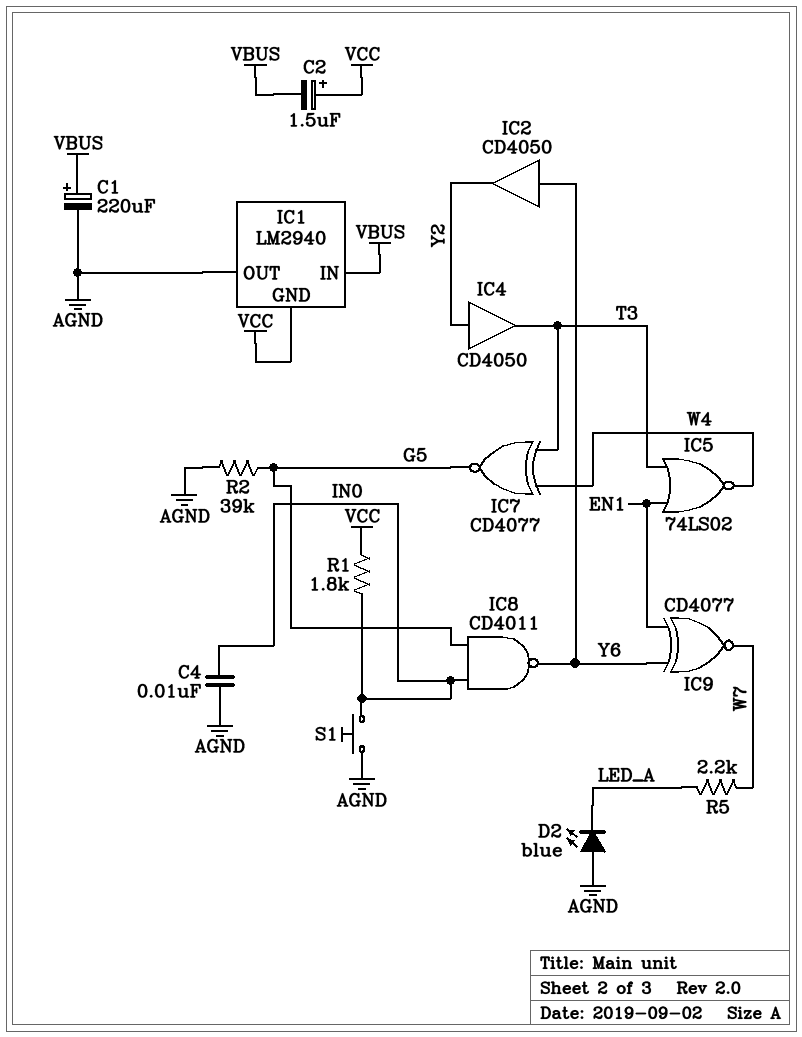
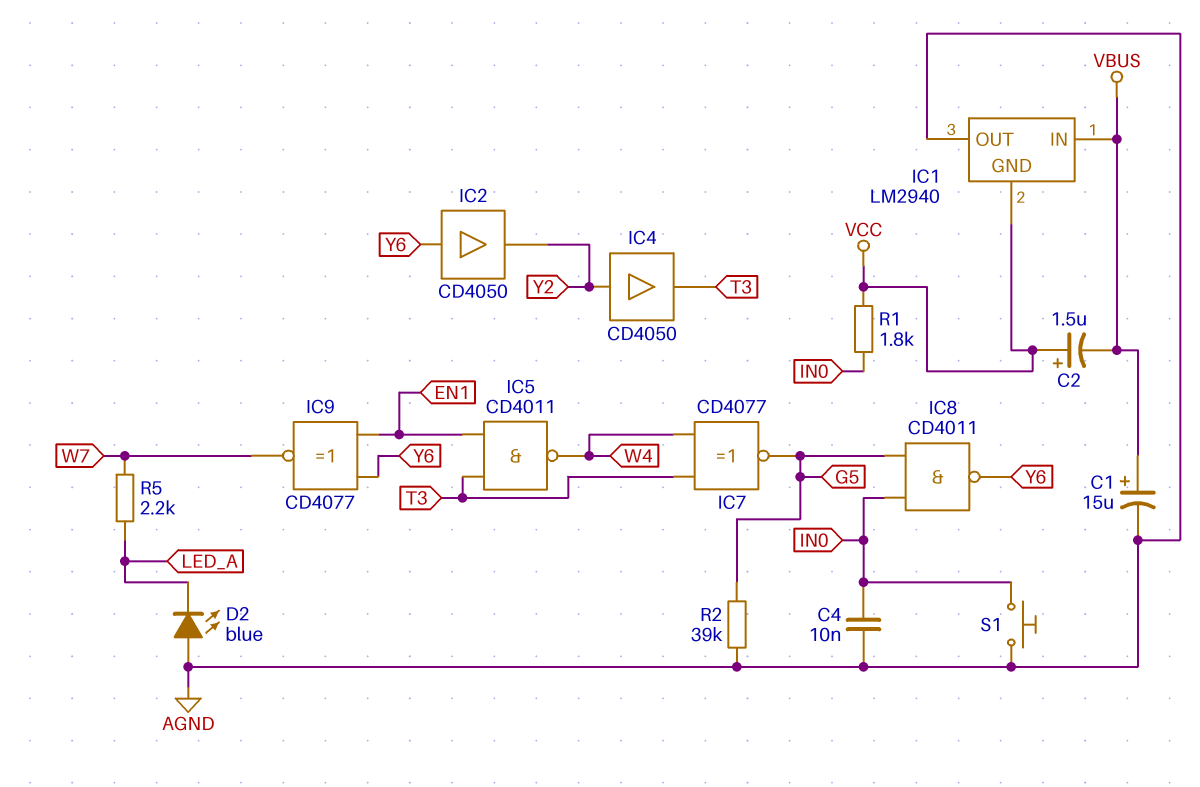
C1: 220uF (plus VBUS, minus AGND) -> 15uF (plus VBUS, minus AGND)
IC5: NOR 74LS02 (in EN1, in T3, out W4) -> NAND CD4011 (in EN1, in T3, out W4)

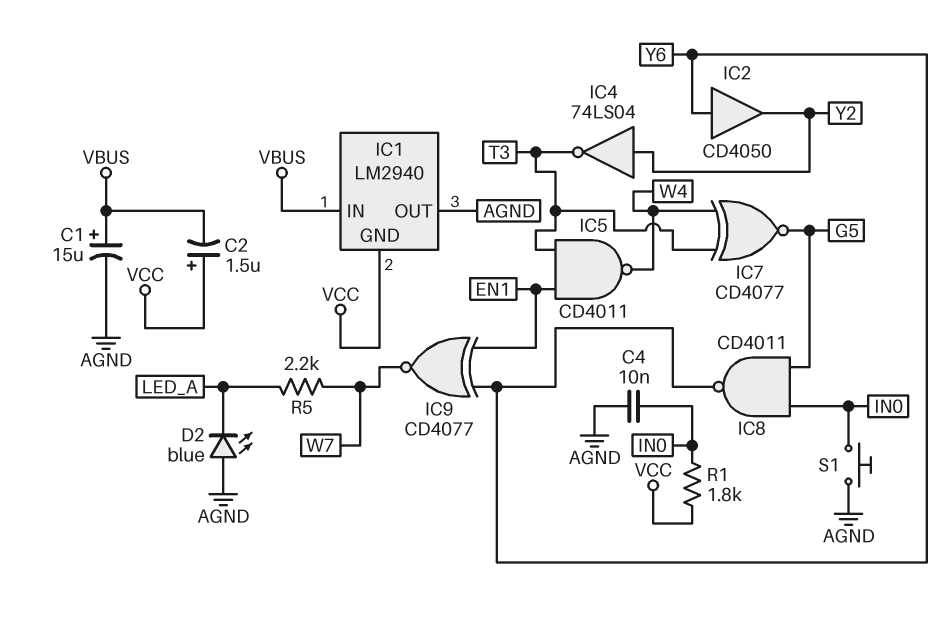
IC4: buffer CD4050 (in Y2, out T3) -> NOT 74LS04 (in Y2, out T3)
R2: 39k (AGND, G5) -> none

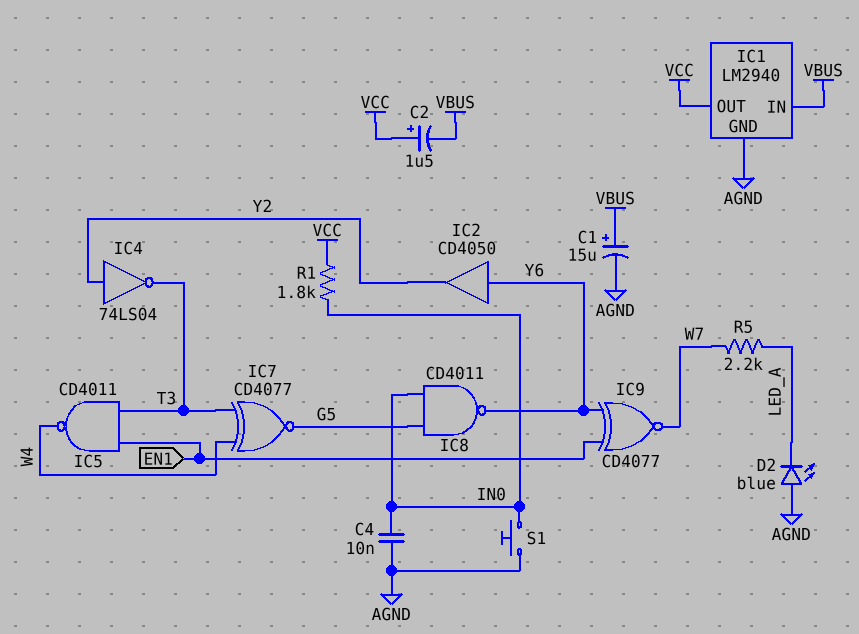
IC1 pin GND: VCC -> AGND
IC1 pin OUT: AGND -> VCC

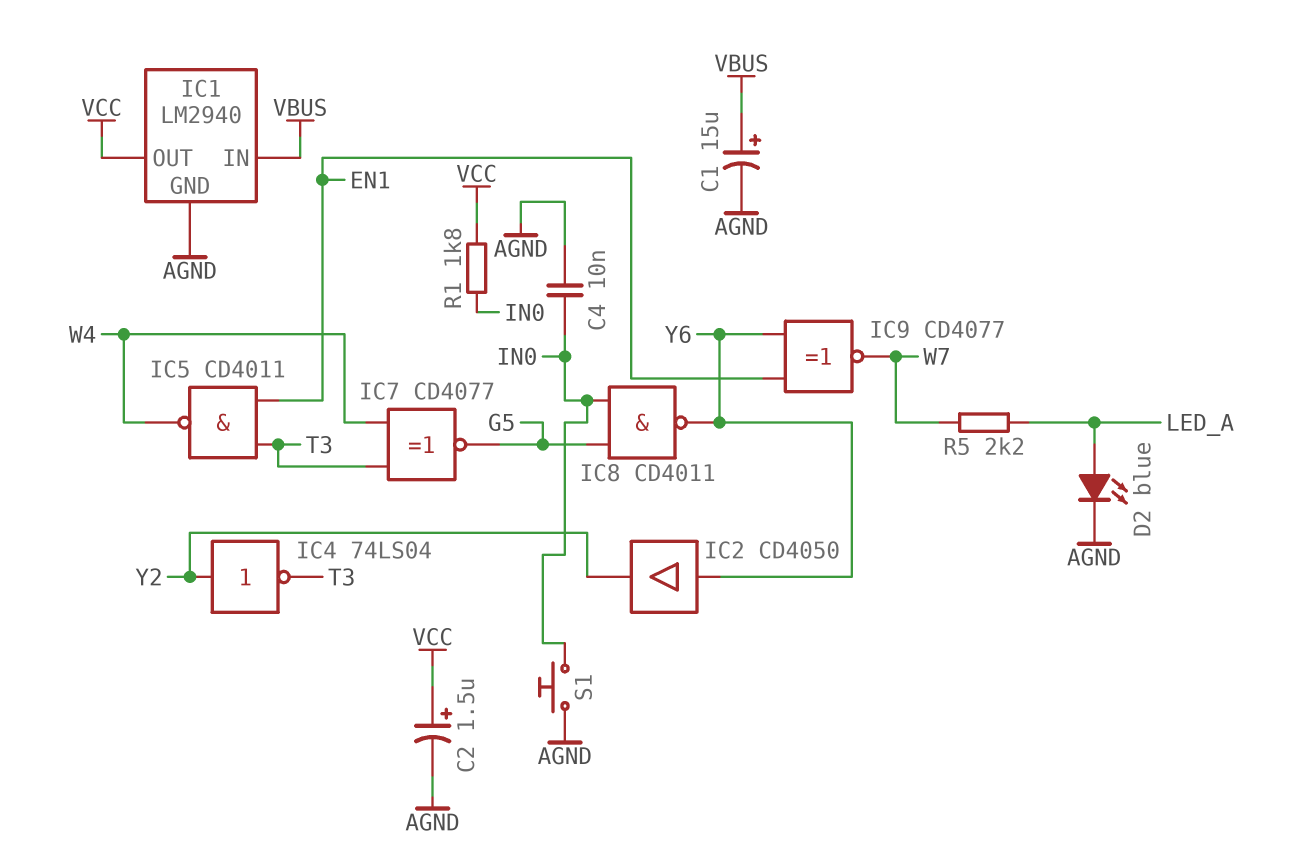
C2: 1.5uF (plus VCC, minus VBUS) -> 1.5uF (plus VCC, minus AGND)
D2: LED blue (A AGND, K LED_A) -> LED blue (A LED_A, K AGND)

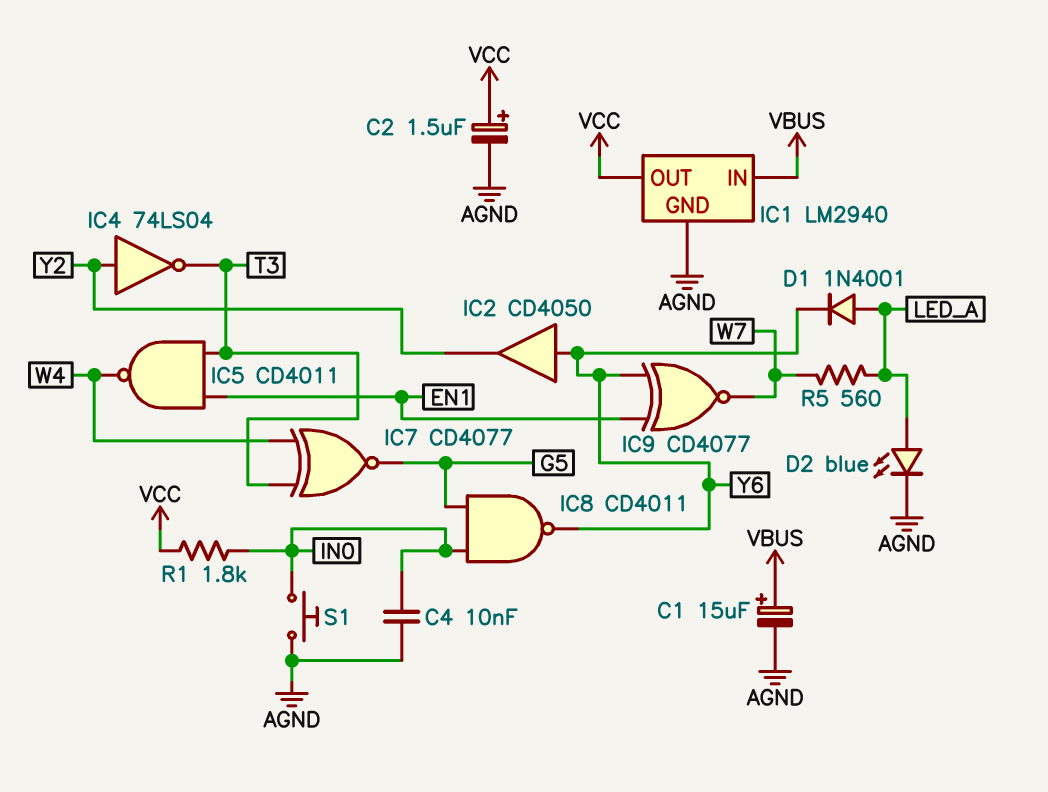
D1: none -> diode 1N4001 (A LED_A, K Y6)
R5: 2.2k (LED_A, W7) -> 560 (LED_A, W7)

